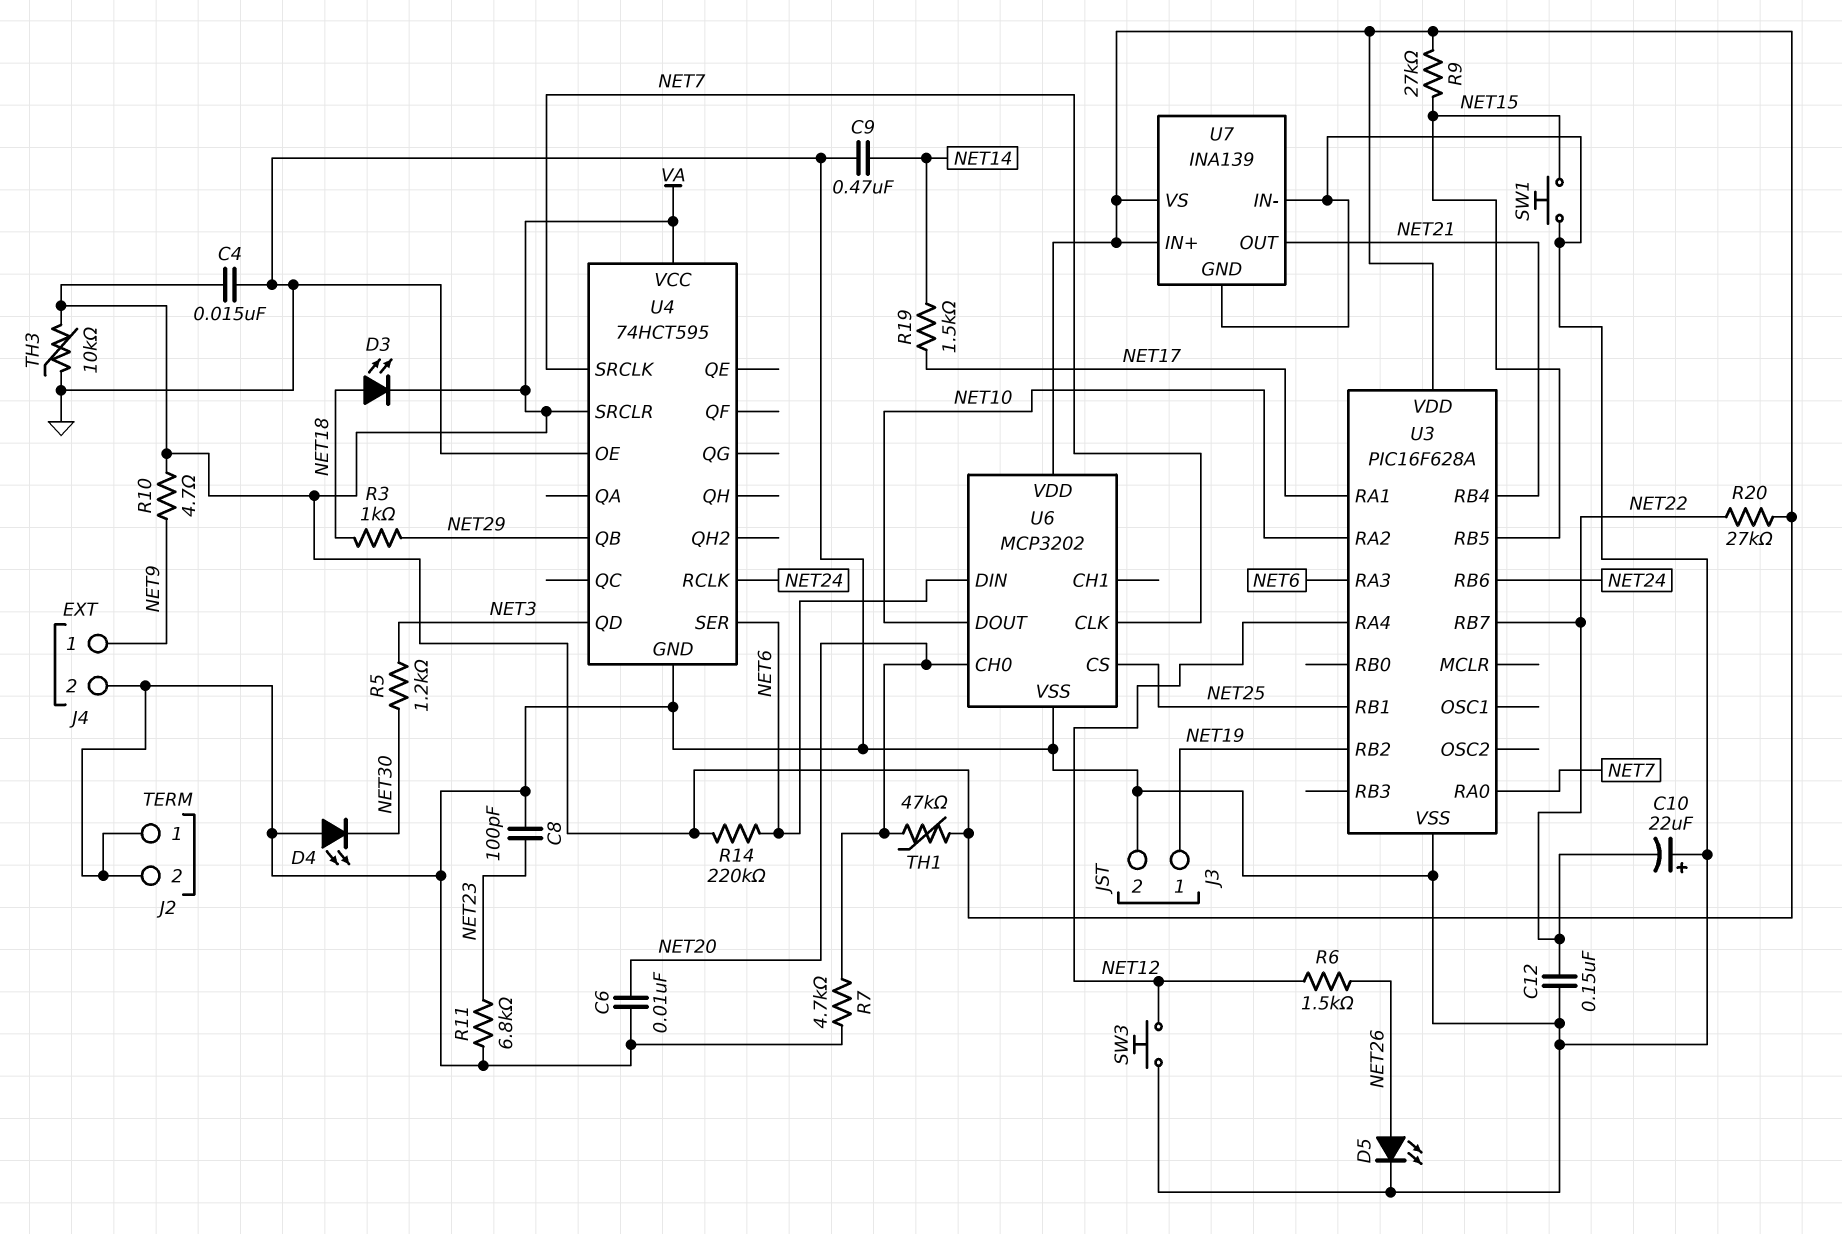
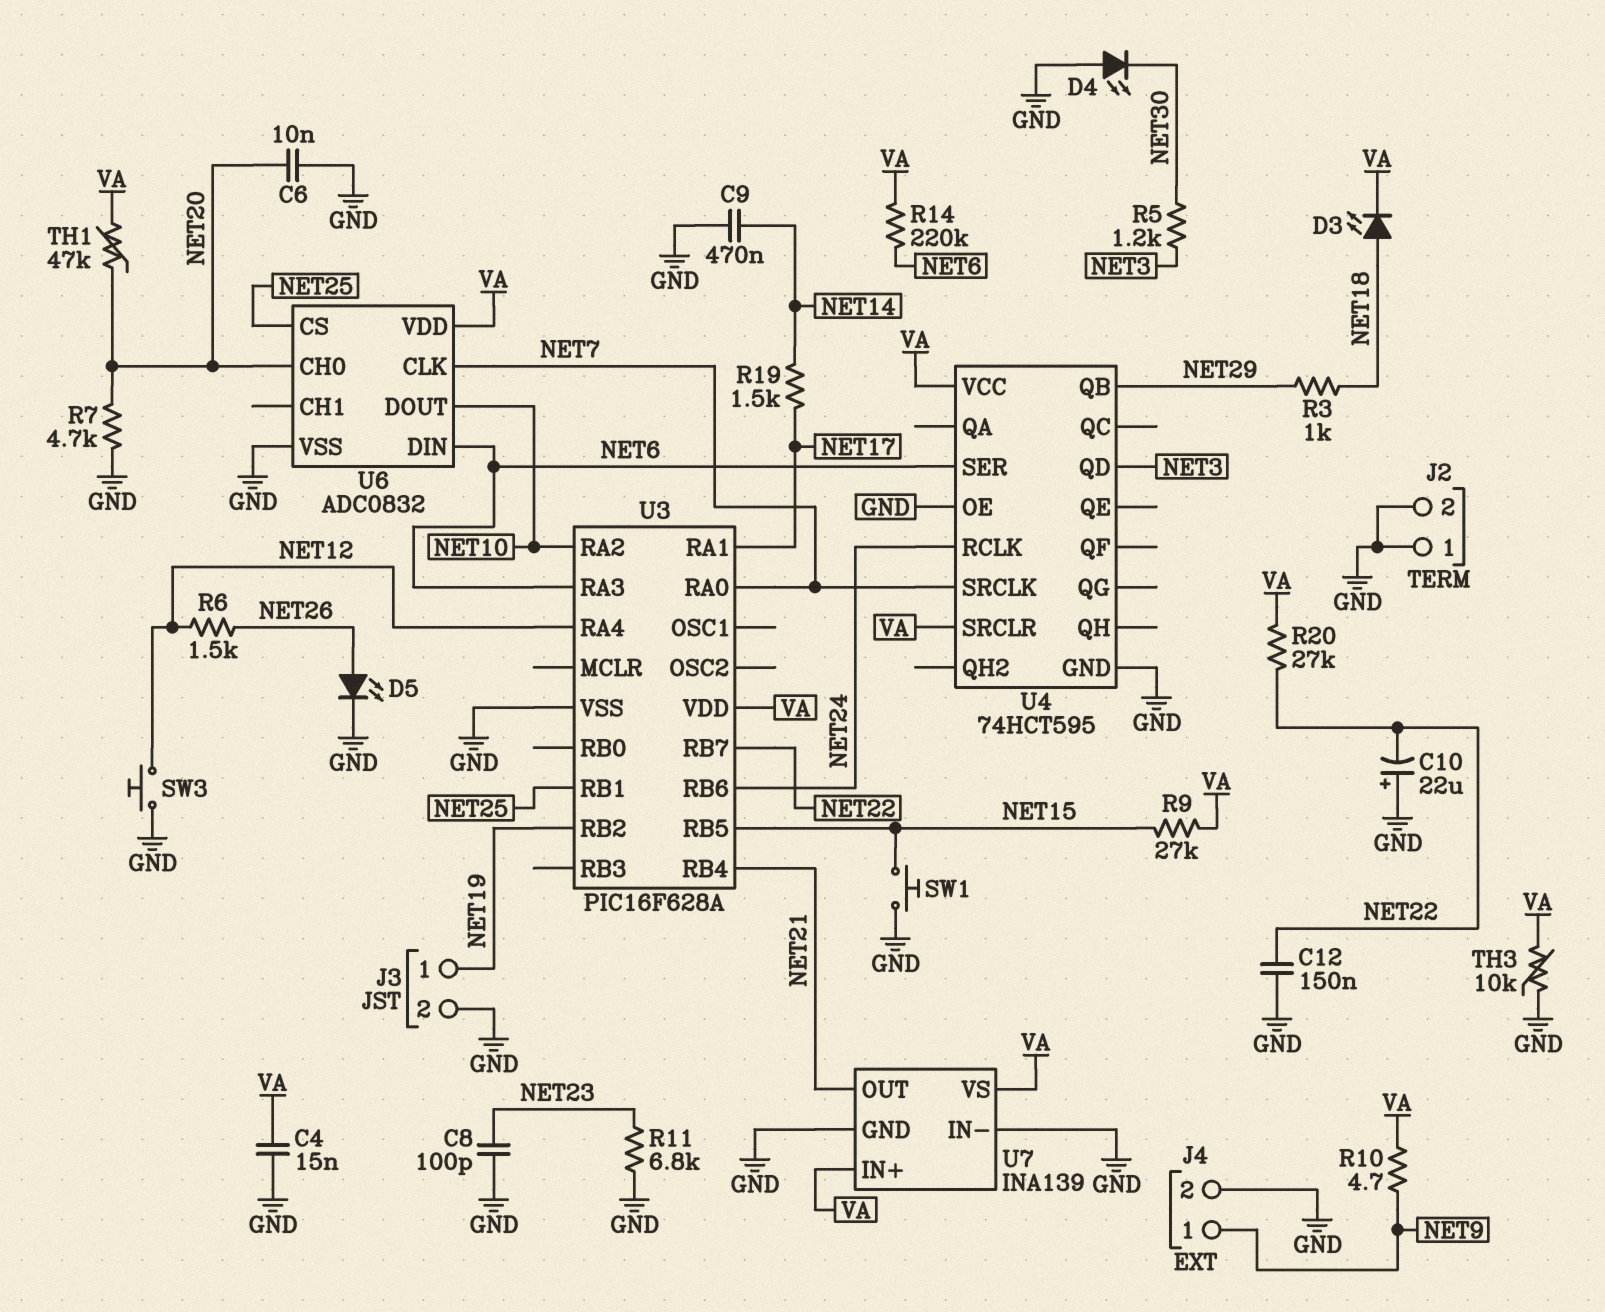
U6: MCP3202 -> ADC0832

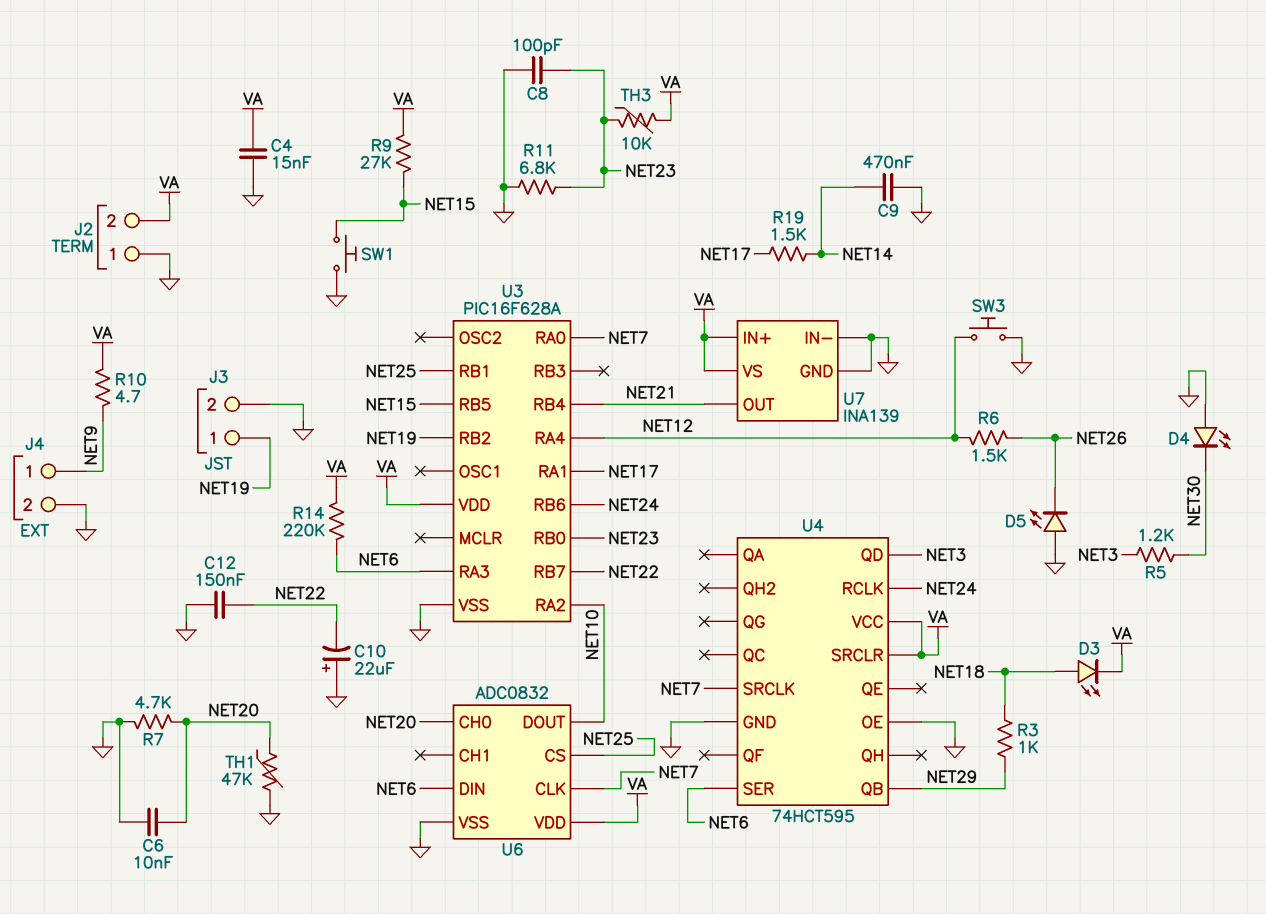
D5: LED (A NET26, K GND) -> LED (A GND, K NET26)
J2 pin 2: GND -> VA
R20: 27k (NET22, VA) -> none
TH1: 47k (NET20, VA) -> 47k (GND, NET20)
TH3: 10k (GND, VA) -> 10k (NET23, VA)
U3 pin RB0: none -> NET23

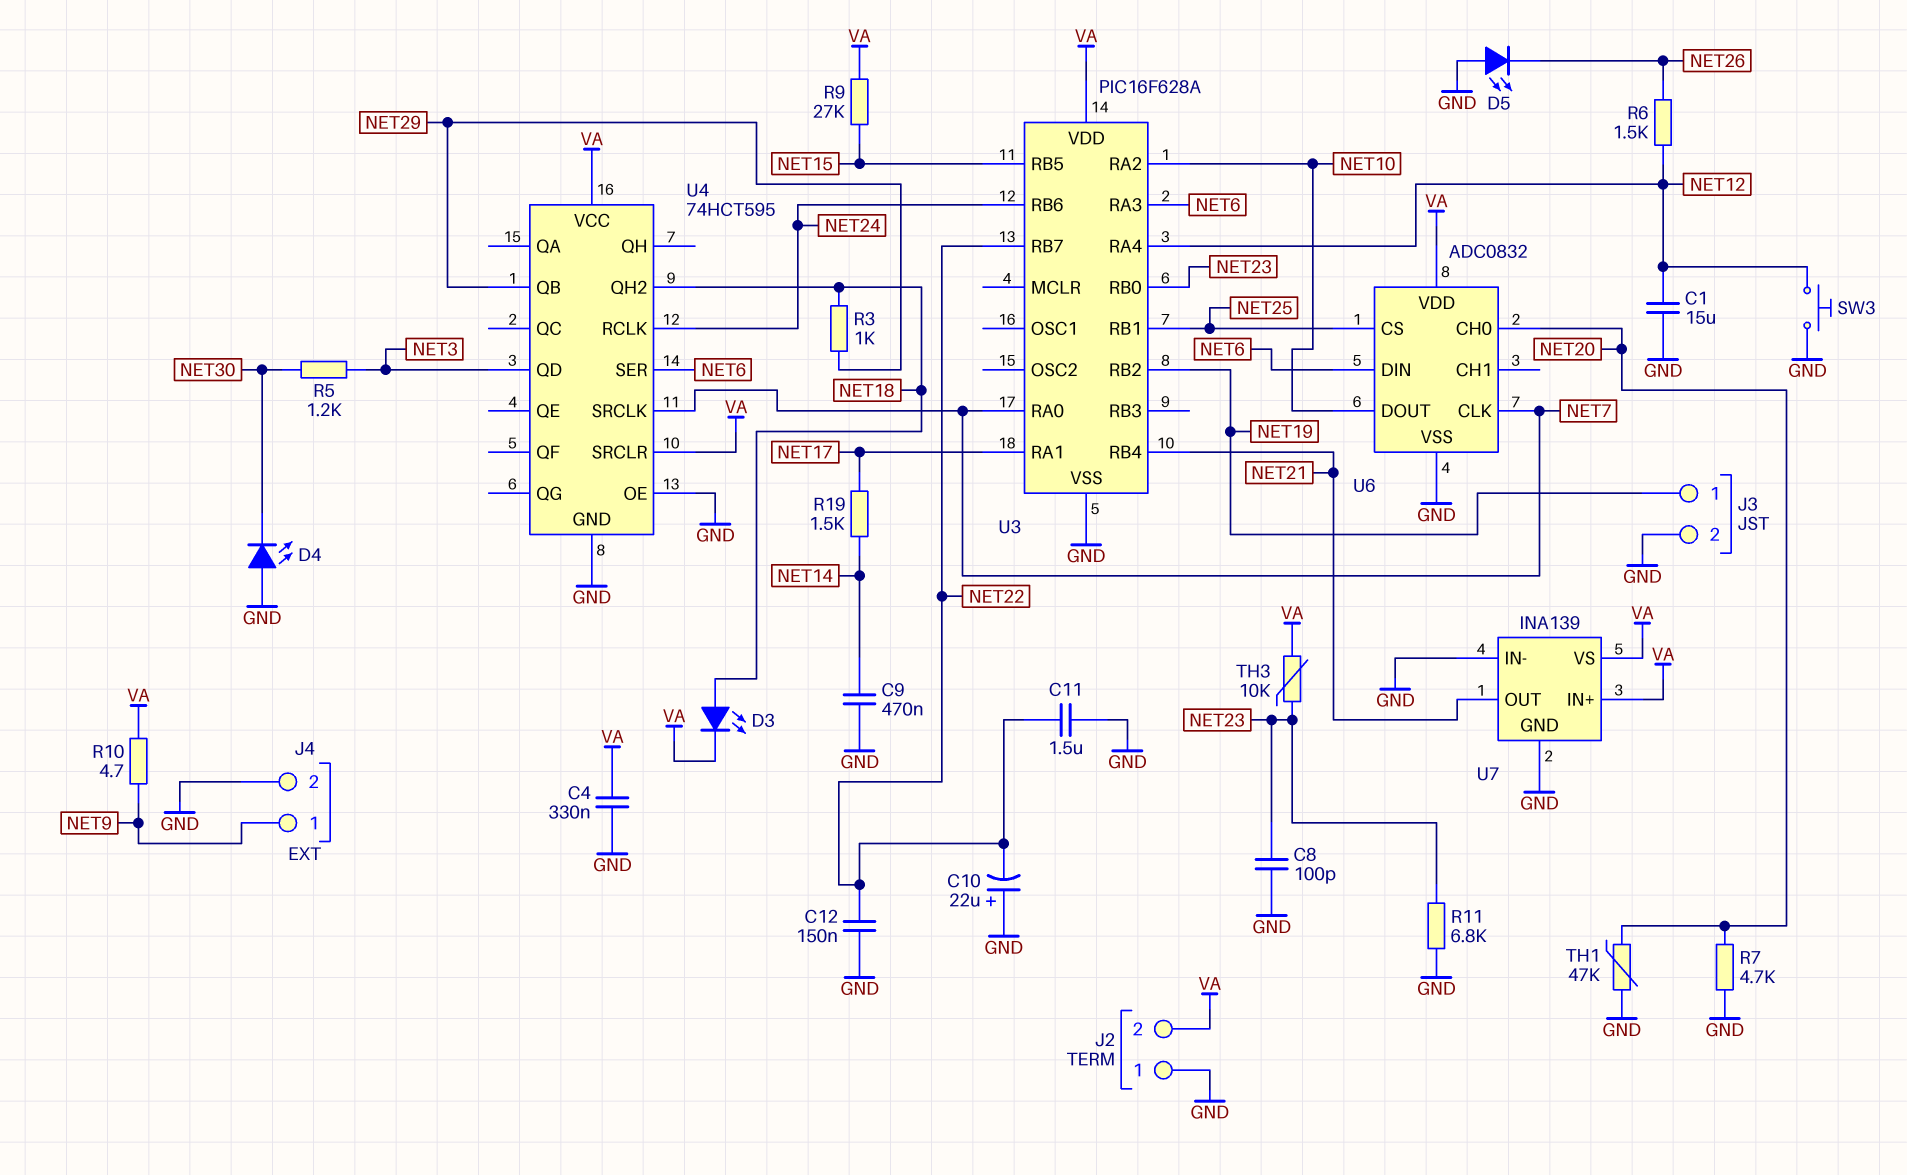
C1: none -> 15uF (GND, NET12)
C4: 15nF (GND, VA) -> 330nF (GND, VA)
C6: 10nF (GND, NET20) -> none
C11: none -> 1.5uF (GND, NET22)
R14: 220k (NET6, VA) -> none
SW1: button (GND, NET15) -> none
U4 pin QH2: none -> NET18

